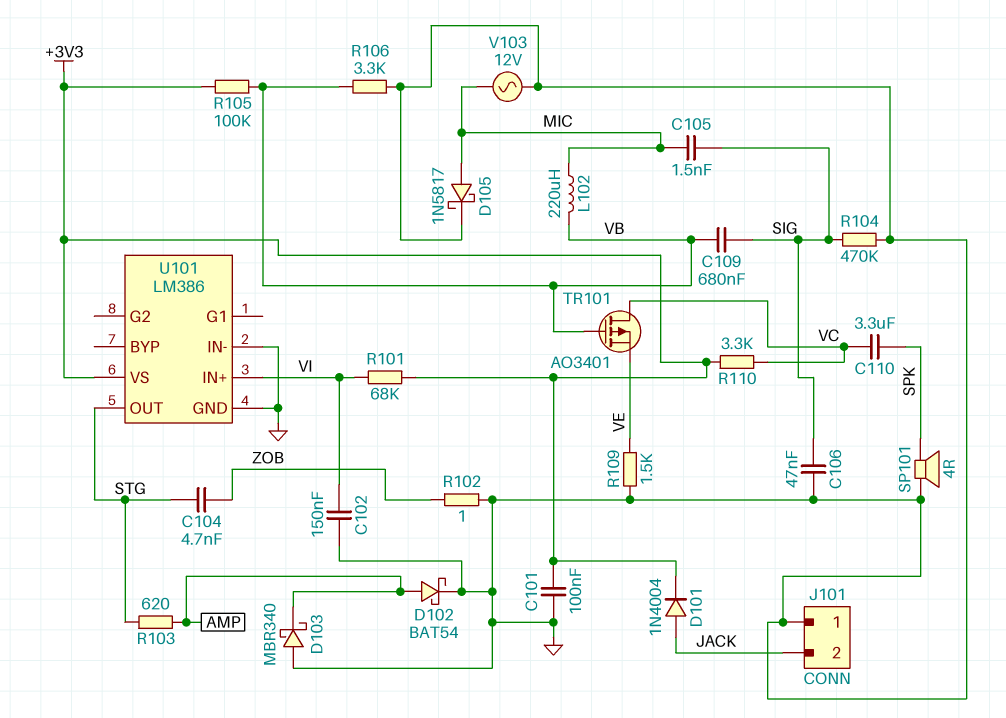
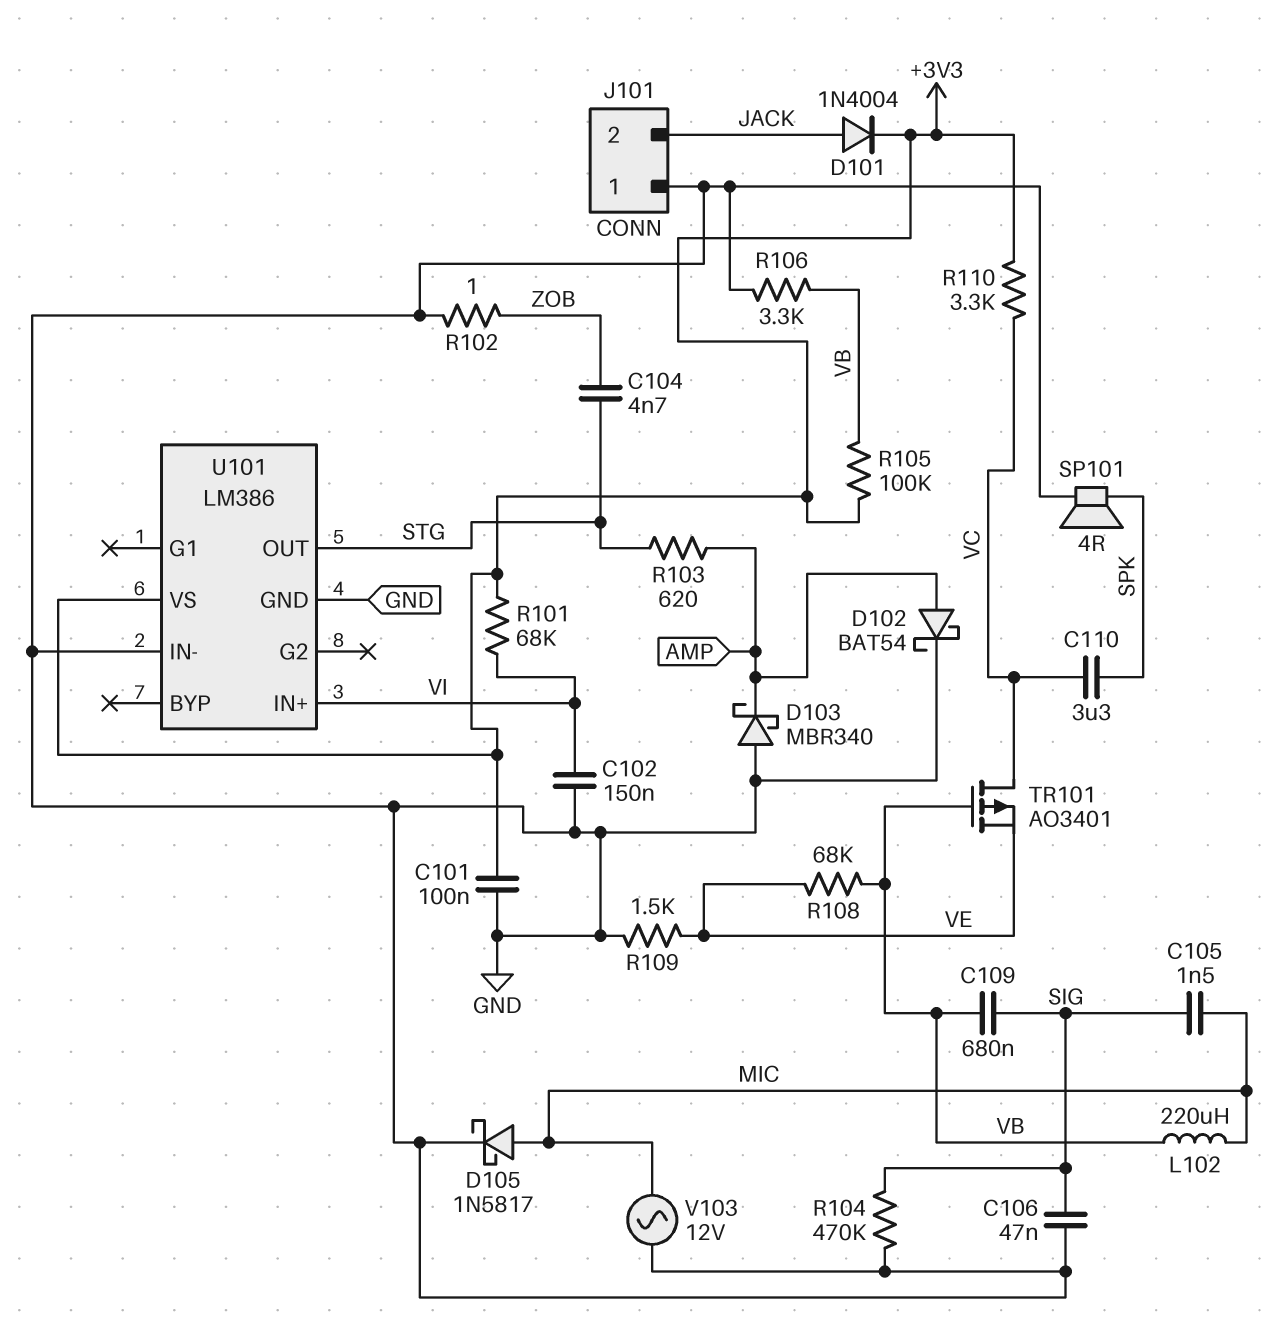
R108: none -> 68k (VB, VE)

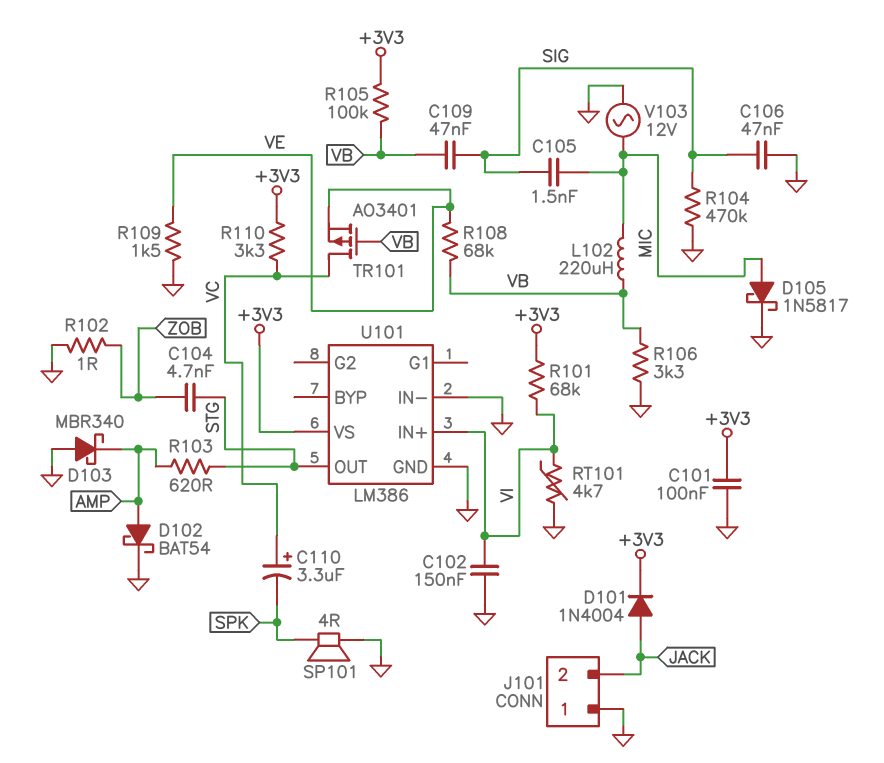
C109: 680nF (SIG, VB) -> 47nF (SIG, VB)
C110: 3.3uF (SPK, VC) -> 3.3uF (plus VC, minus SPK)
RT101: none -> 4.7k (GND, VI)

